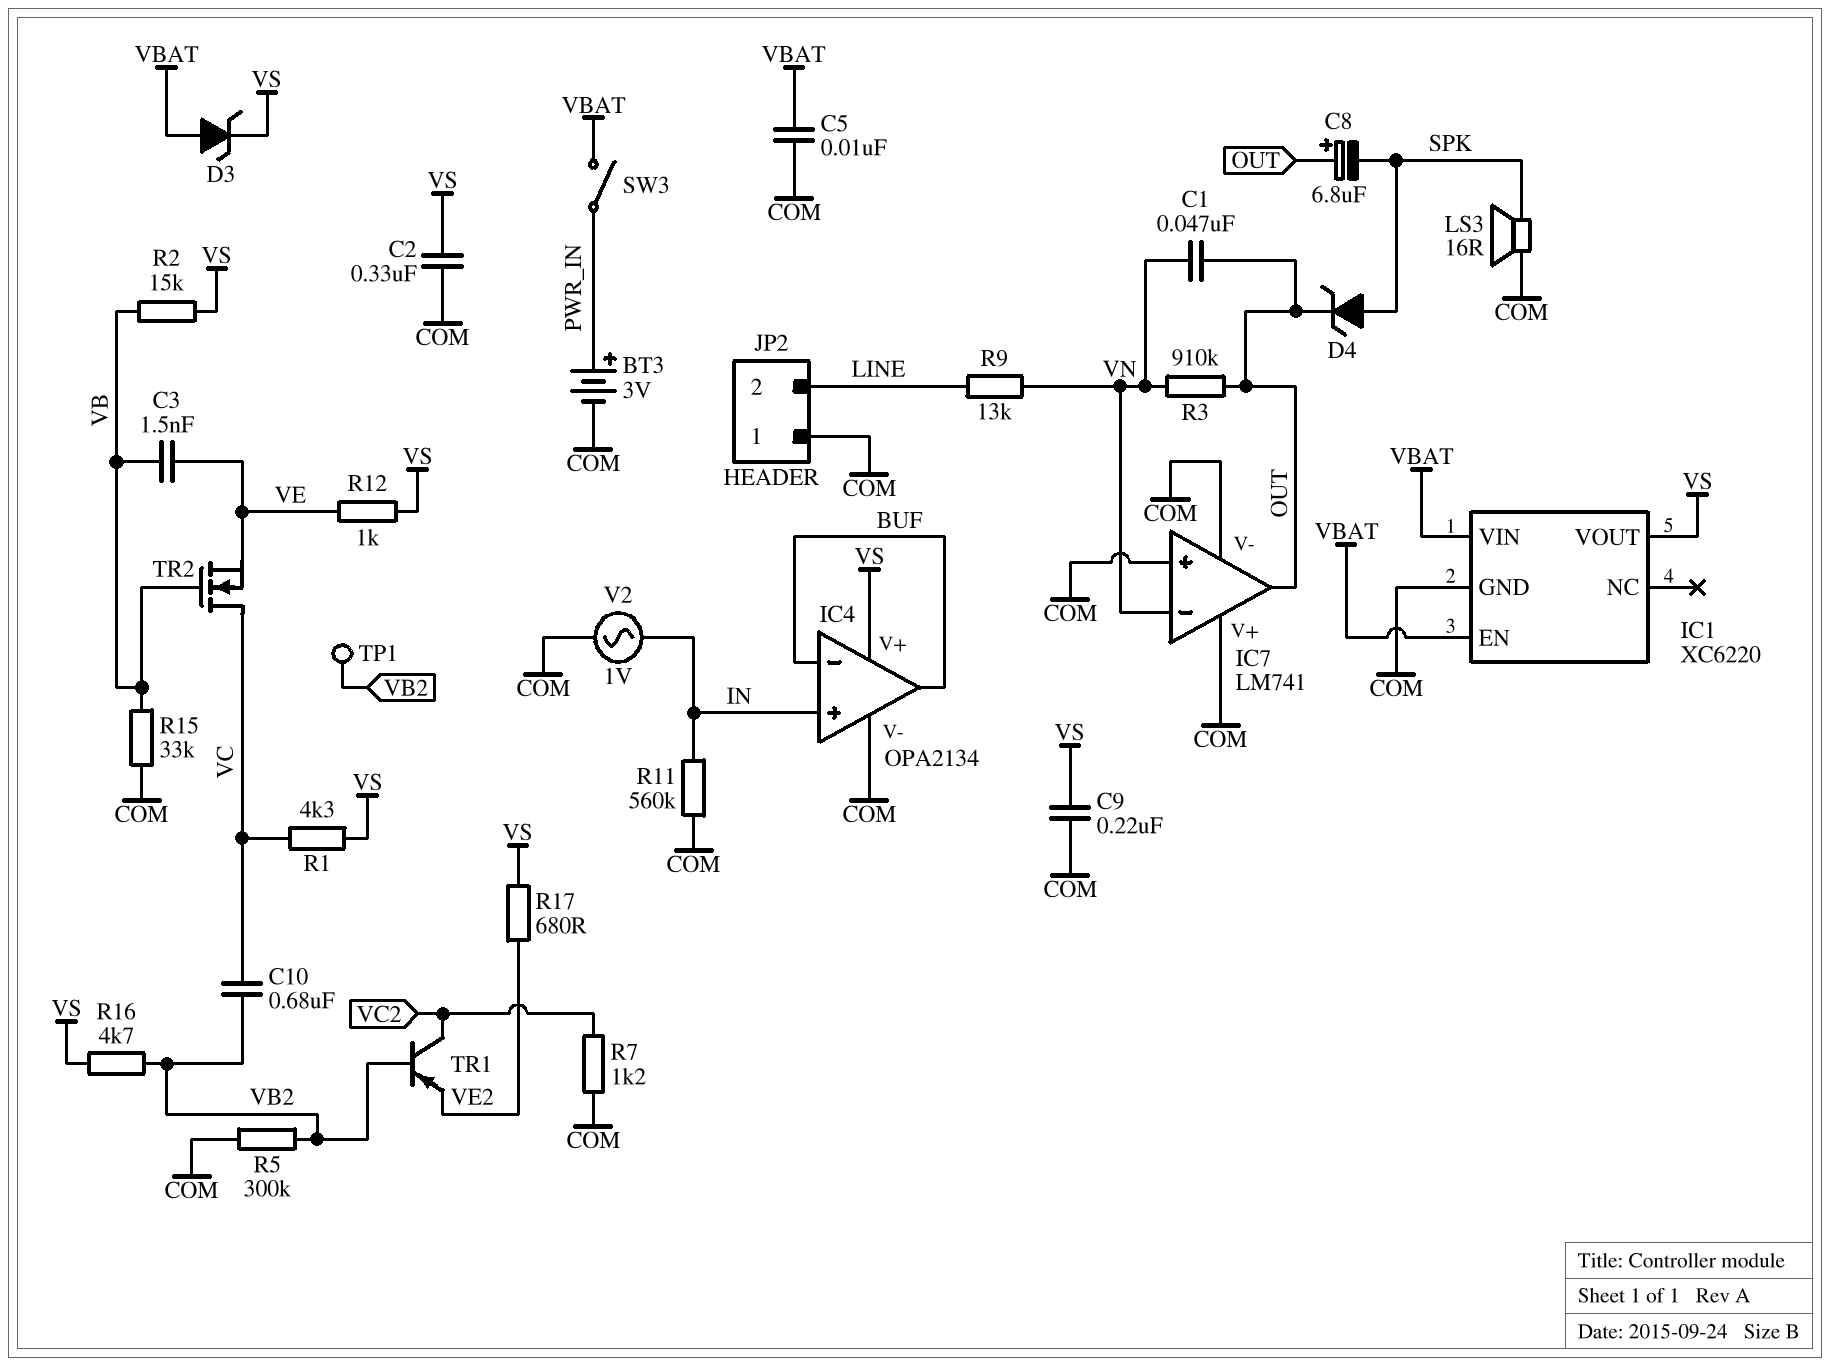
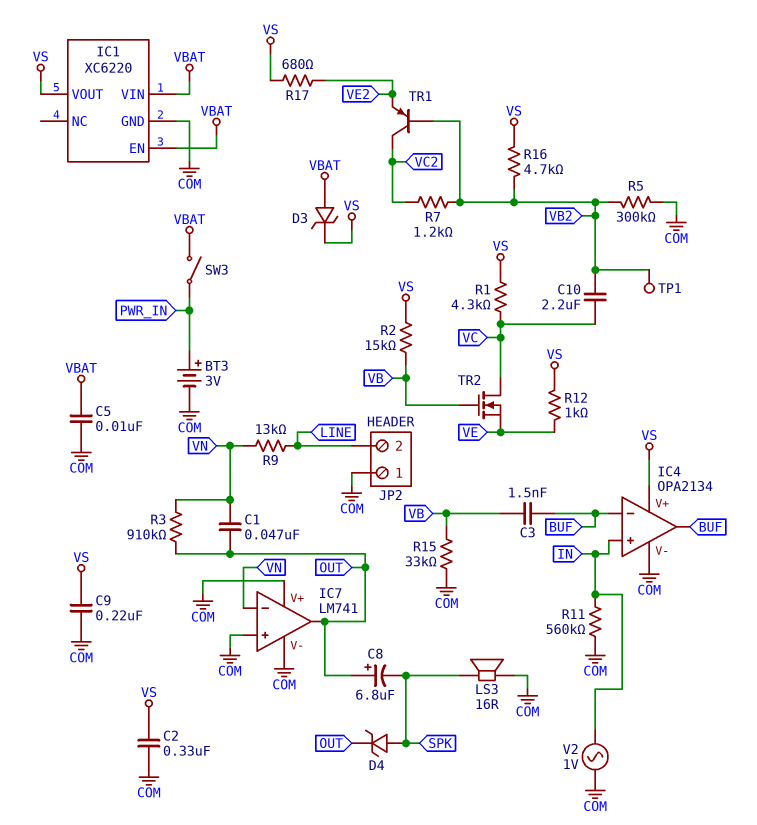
C3: 1.5nF (VB, VE) -> 1.5nF (BUF, VB)
C10: 680nF (VB2, VC) -> 2.2uF (VB2, VC)
R7: 1.2k (COM, VC2) -> 1.2k (VB2, VC2)

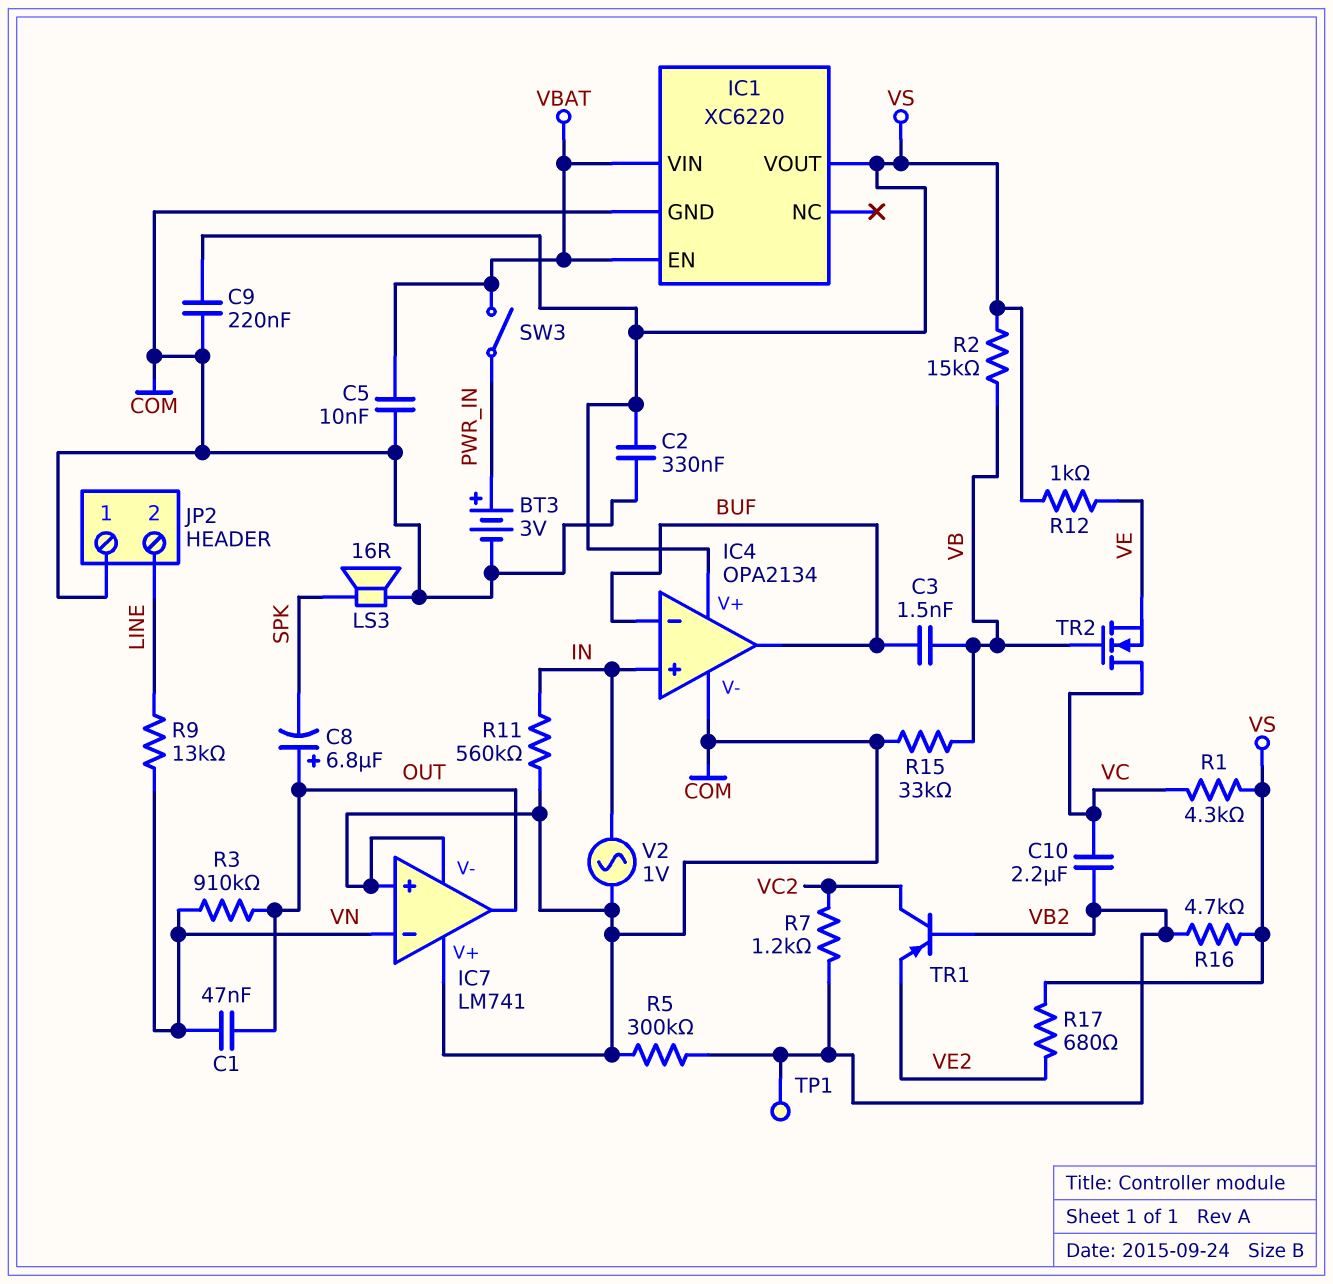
D3: zener (A VBAT, K VS) -> none
D4: zener (A SPK, K OUT) -> none

